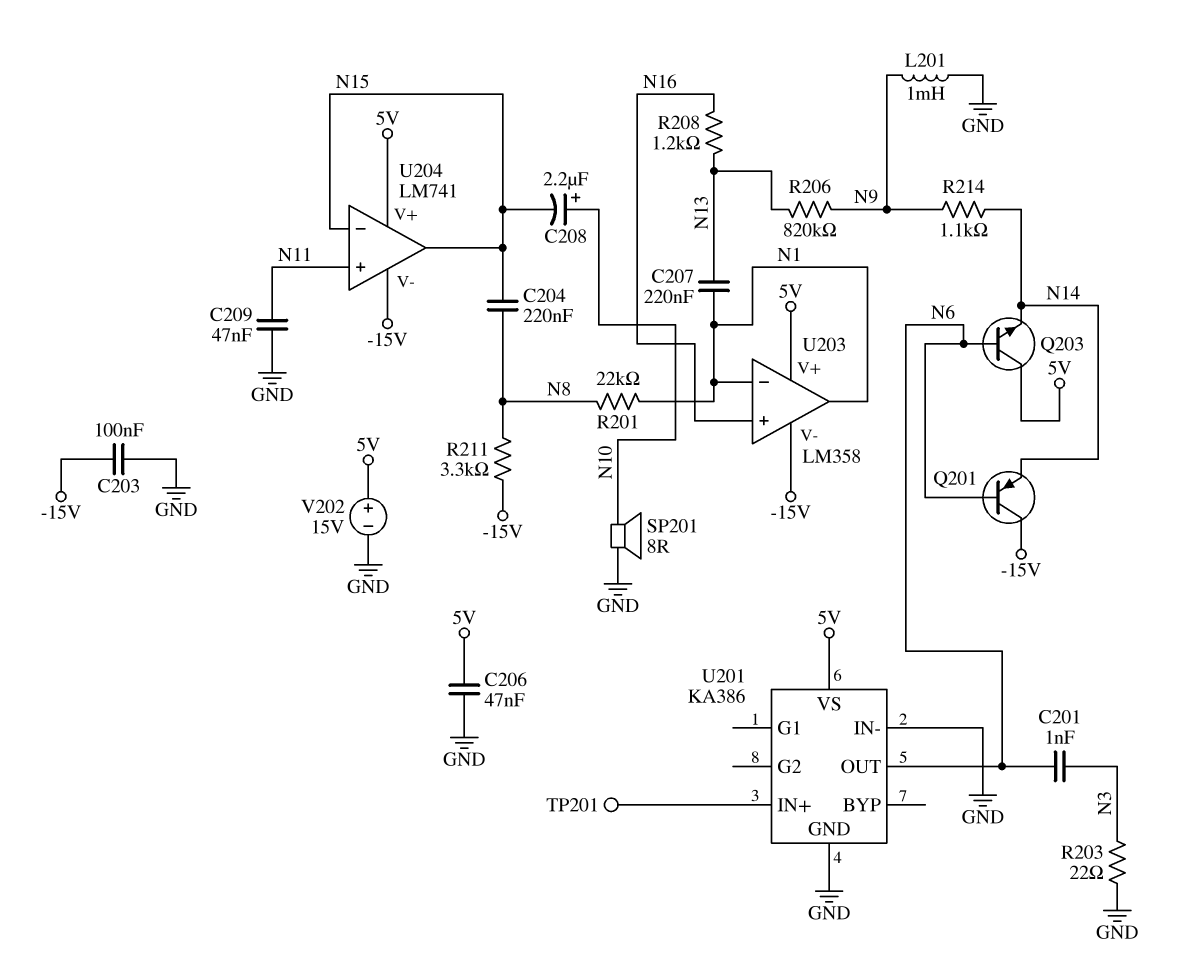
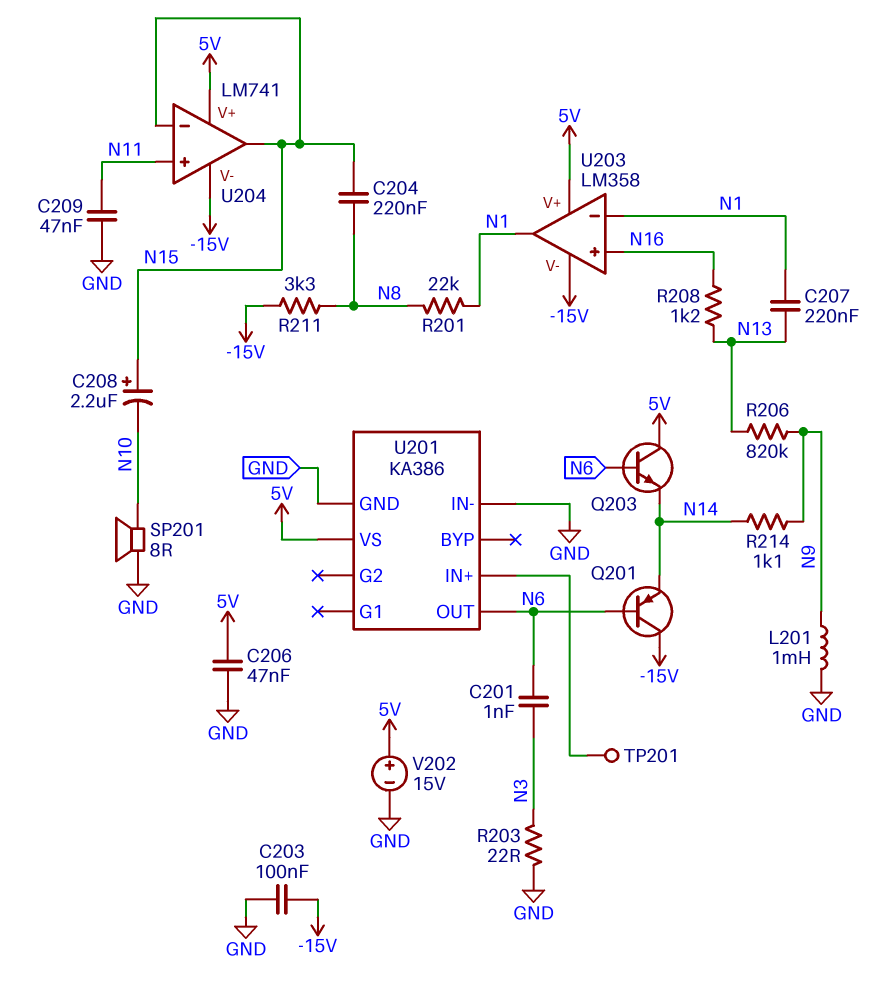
C208: 2.2uF (plus N10, minus N15) -> 2.2uF (plus N15, minus N10)

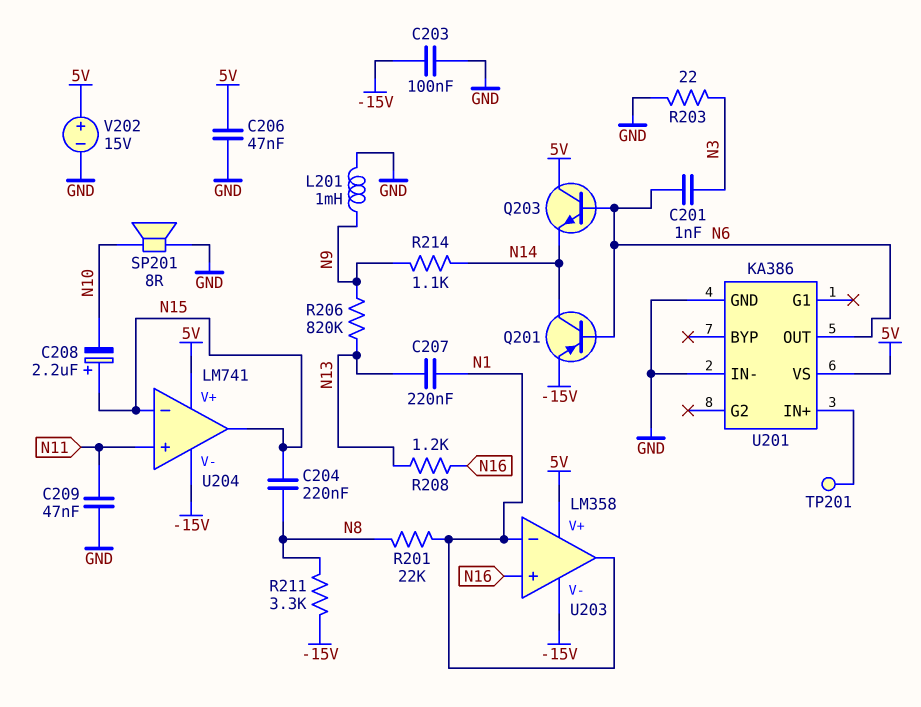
Q201: PNP (B N6, C -15V, E N14) -> PNP (B N6, C N14, E -15V)

